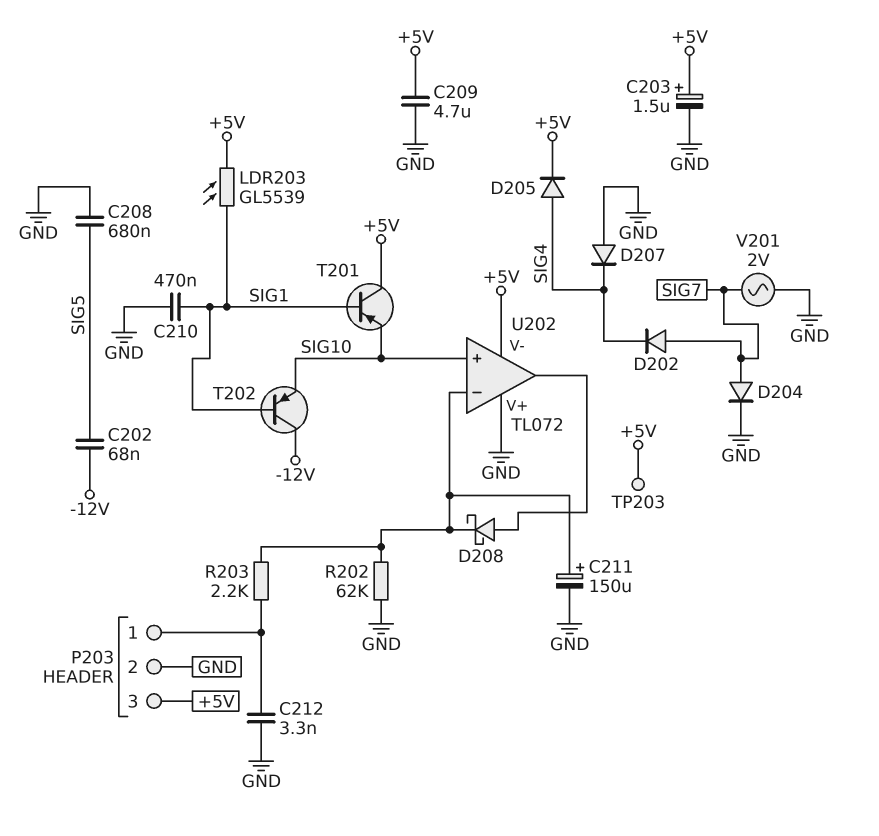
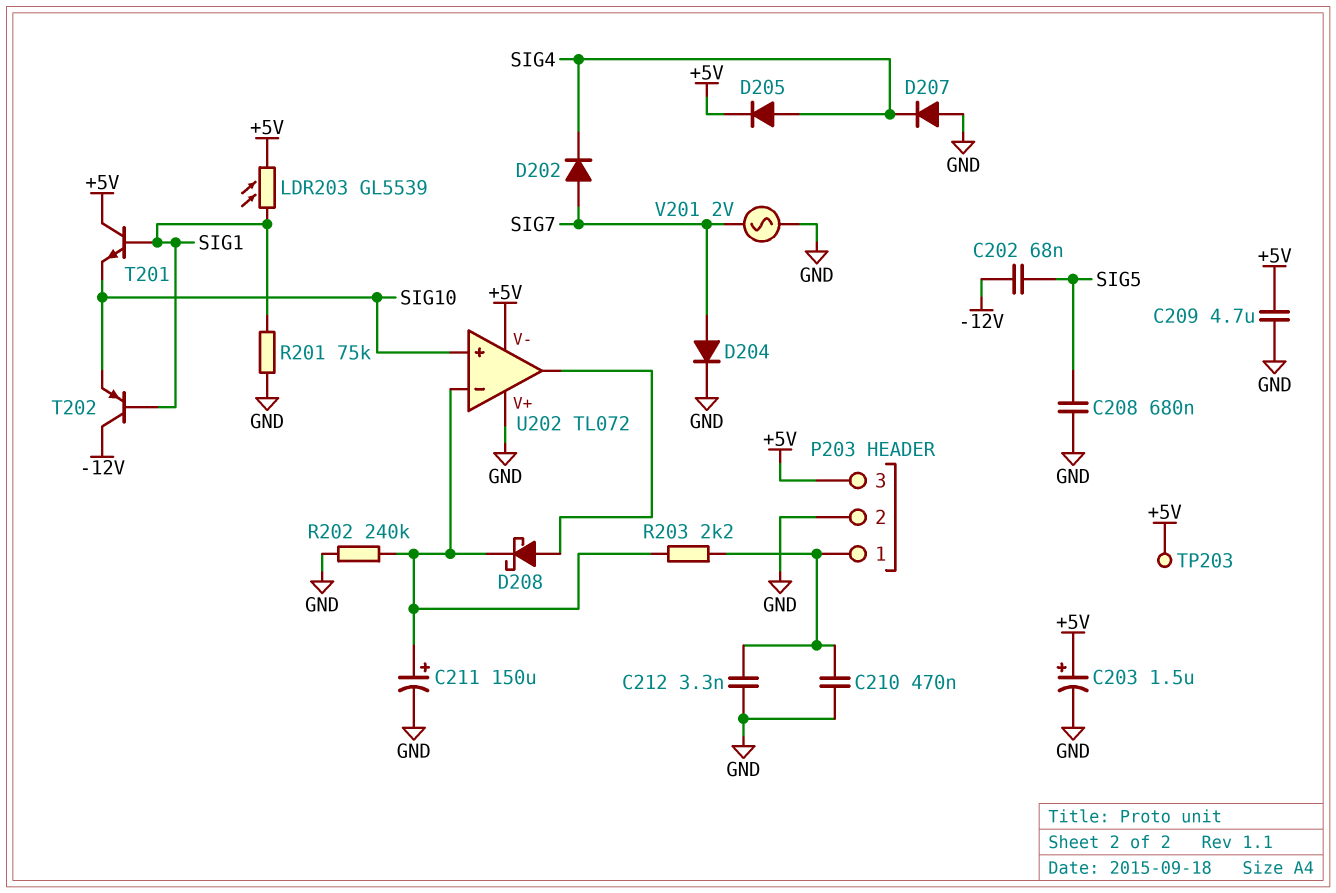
C210: 470nF (GND, SIG1) -> 470nF (GND, P203/1)
R201: none -> 75k (GND, SIG1)
R202: 62k (GND, U202/in-) -> 240k (GND, U202/in-)
T201: PNP (B SIG1, C +5V, E SIG10) -> NPN (B SIG1, C +5V, E SIG10)

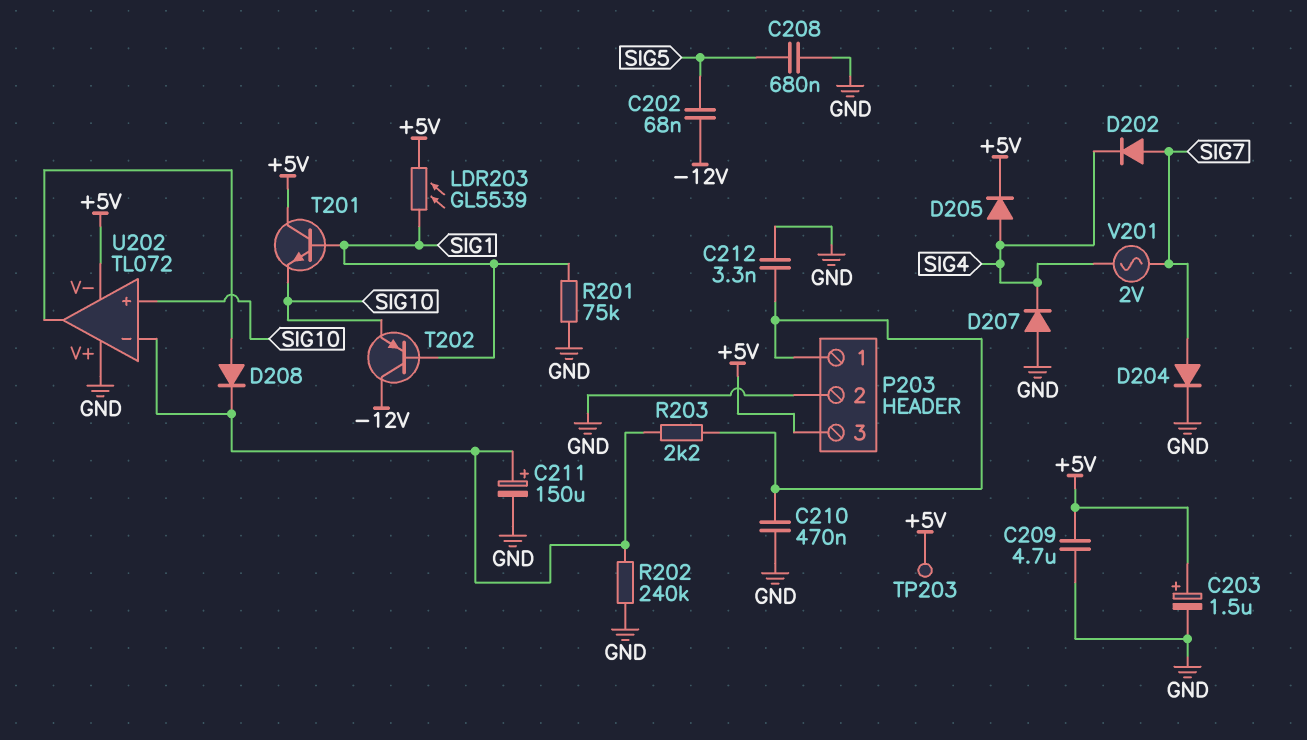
D208: schottky (A U202/out, K U202/in-) -> diode (A U202/out, K U202/in-)
V201: AC 2V (GND, SIG7) -> AC 2V (SIG4, SIG7)

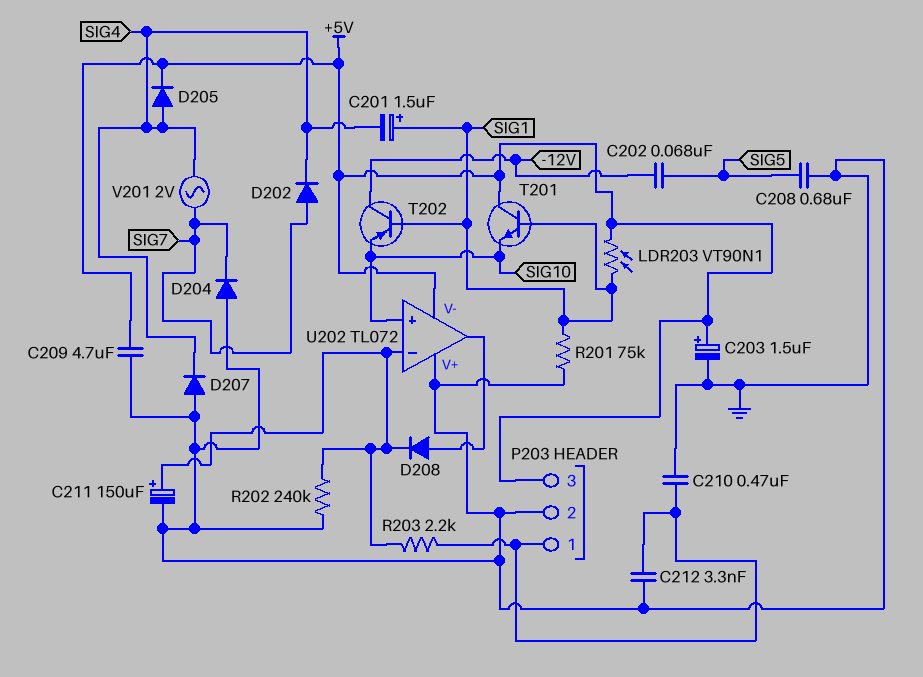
C201: none -> 1.5uF (plus SIG1, minus SIG4)
D204: diode (A SIG7, K GND) -> diode (A GND, K SIG7)
LDR203: GL5539 (+5V, SIG1) -> VT90N1 (+5V, SIG1)
TP203: test point (+5V) -> none

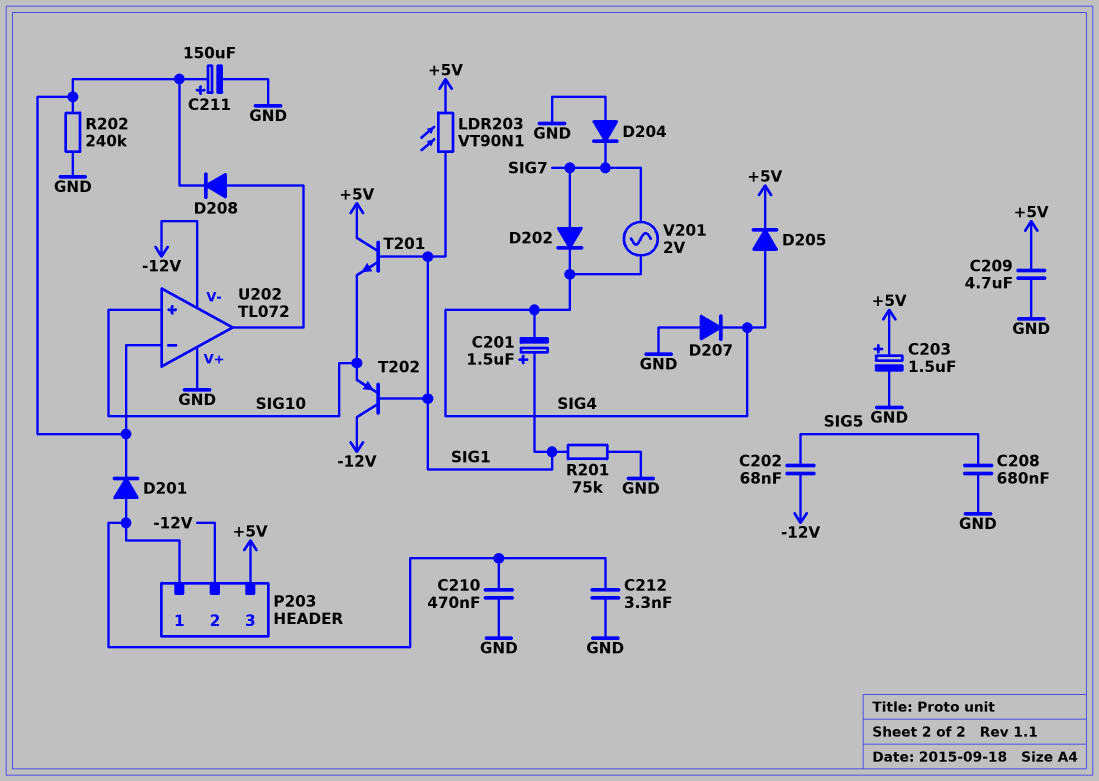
D201: none -> diode (A P203/1, K U202/in-)
P203 pin 2: GND -> -12V
R203: 2.2k (P203/1, U202/in-) -> none
U202 pin V-: +5V -> -12V

